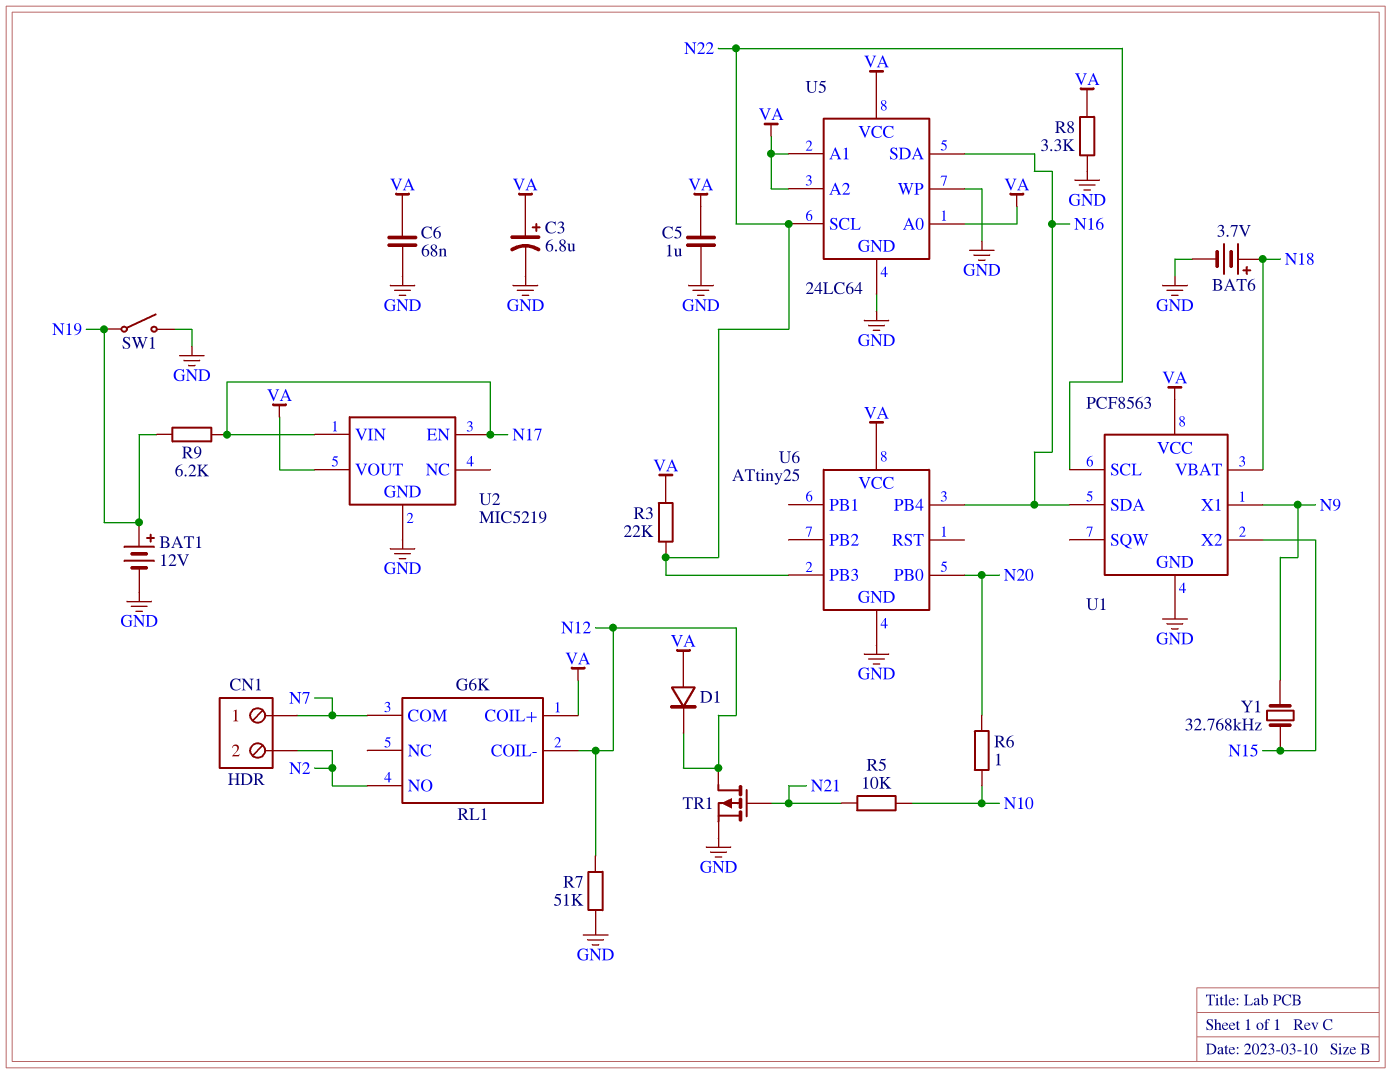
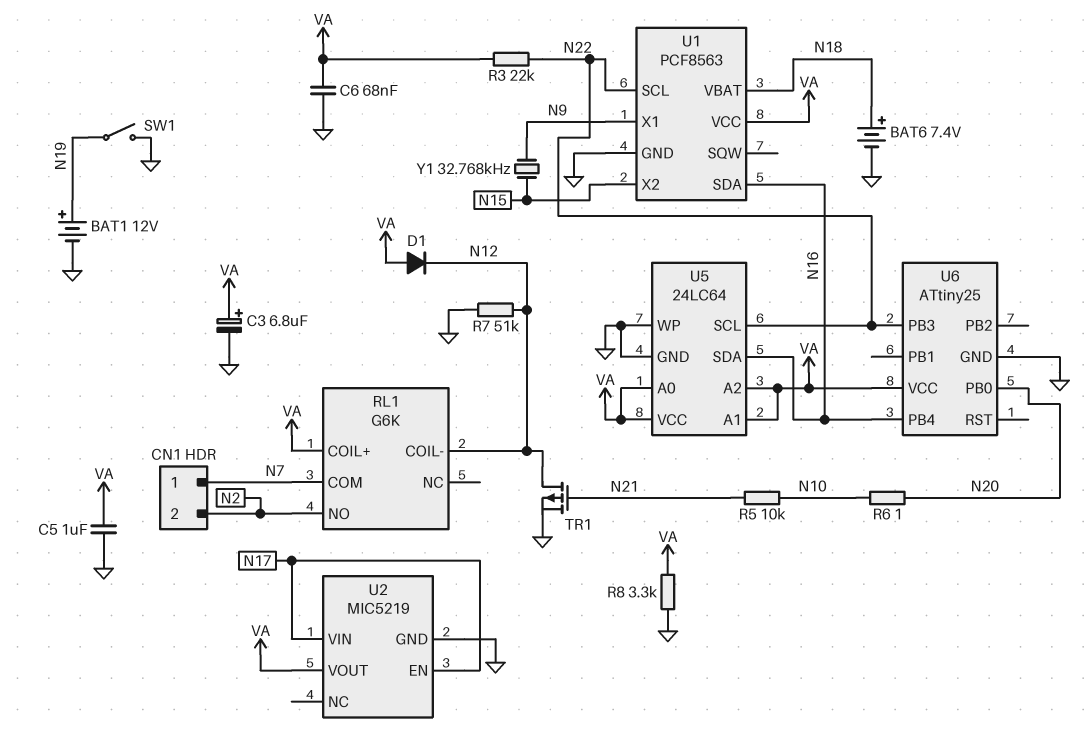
BAT6: 3.7V (plus N18, minus GND) -> 7.4V (plus N18, minus GND)
R9: 6.2k (N17, N19) -> none

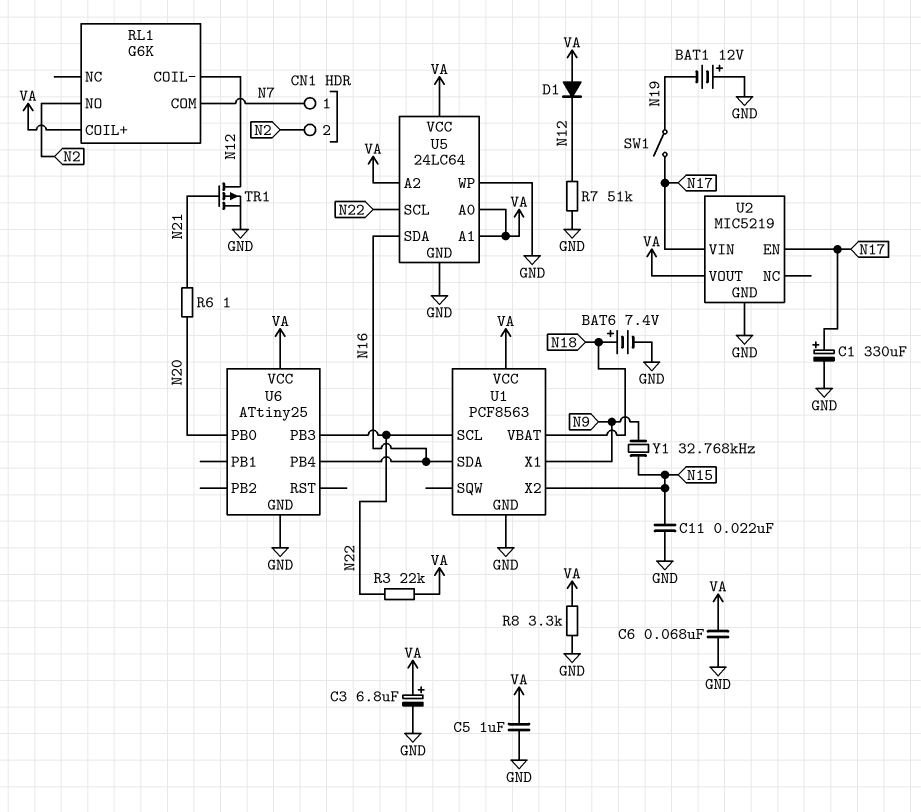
BAT1: 12V (plus N19, minus GND) -> 12V (plus GND, minus N19)
C1: none -> 330uF (plus N17, minus GND)
C11: none -> 22nF (GND, N15)
R5: 10k (N10, N21) -> none
R6: 1 (N10, N20) -> 1 (N20, N21)
SW1: switch (GND, N19) -> switch (N17, N19)

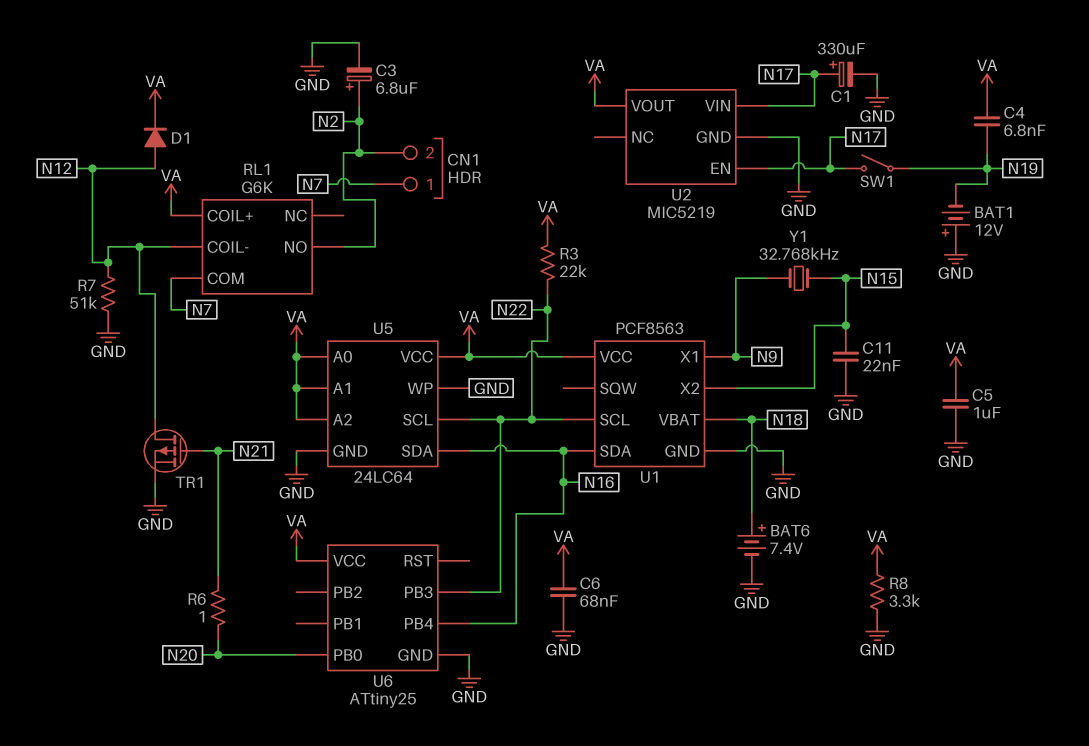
C3: 6.8uF (plus VA, minus GND) -> 6.8uF (plus N2, minus GND)
C4: none -> 6.8nF (N19, VA)
D1: diode (A VA, K N12) -> diode (A N12, K VA)

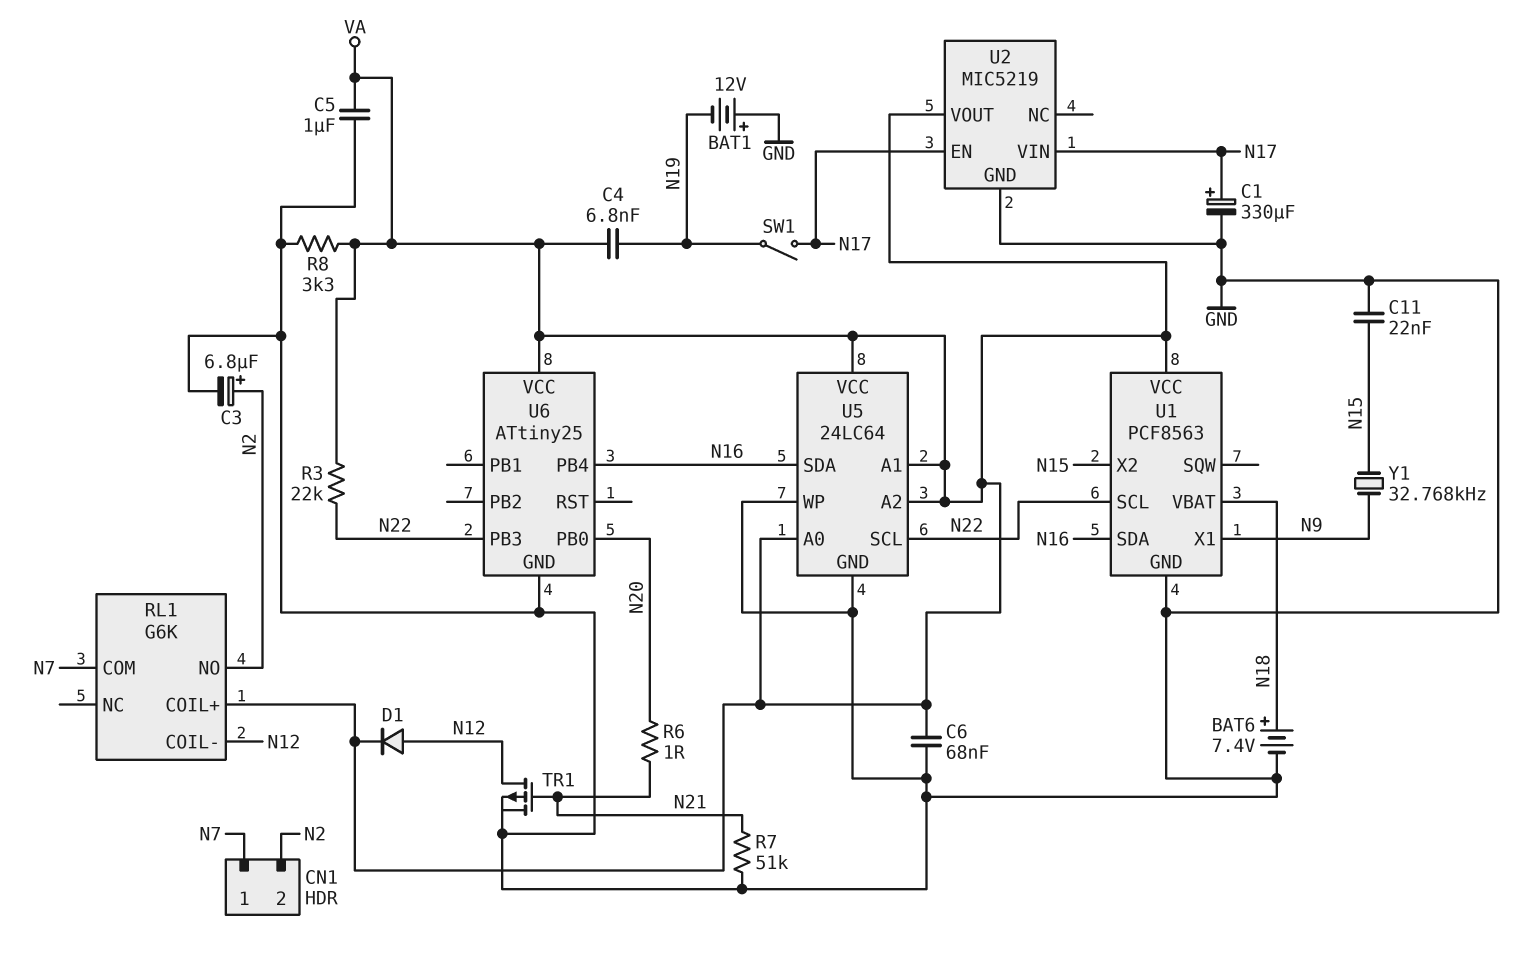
R7: 51k (GND, N12) -> 51k (GND, N21)

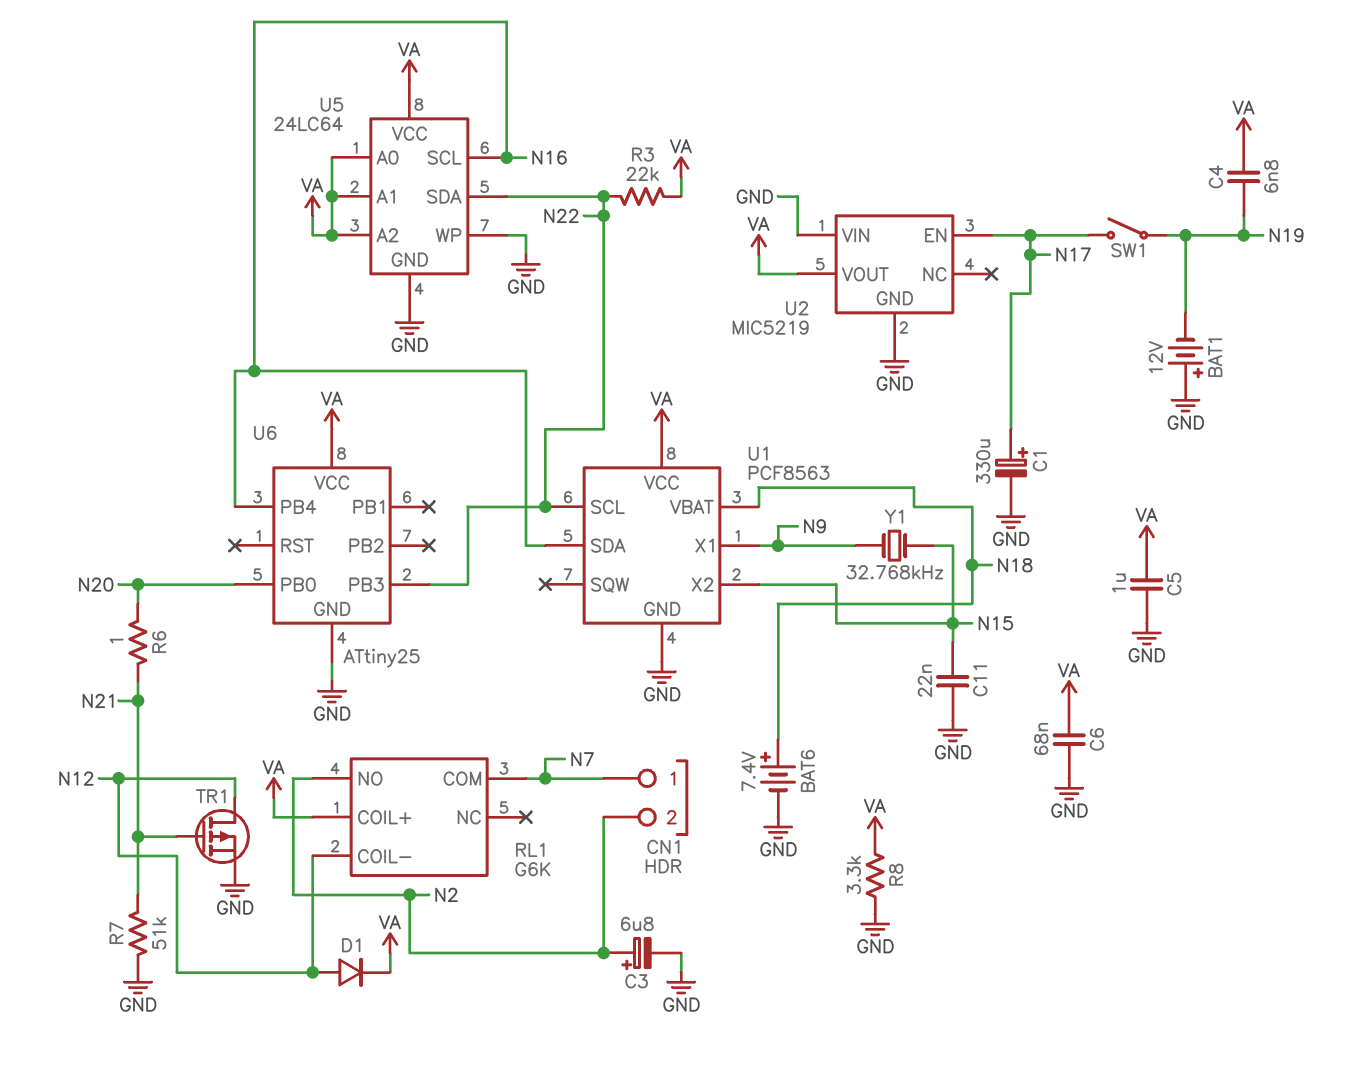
U2 pin VIN: N17 -> GND
U5 pin SCL: N22 -> N16
U5 pin SDA: N16 -> N22

